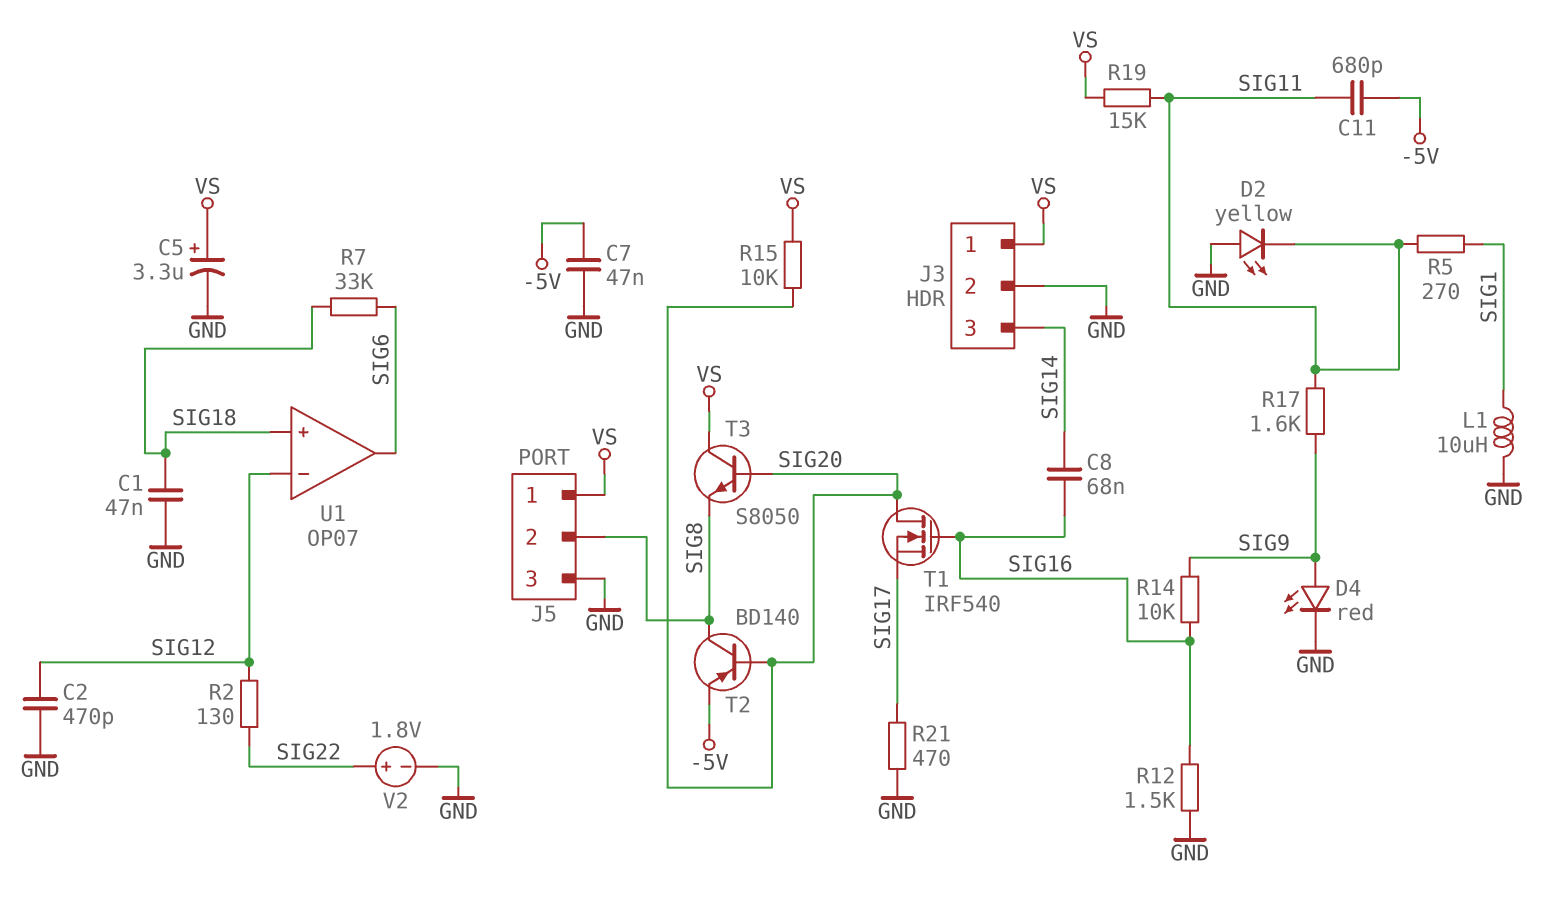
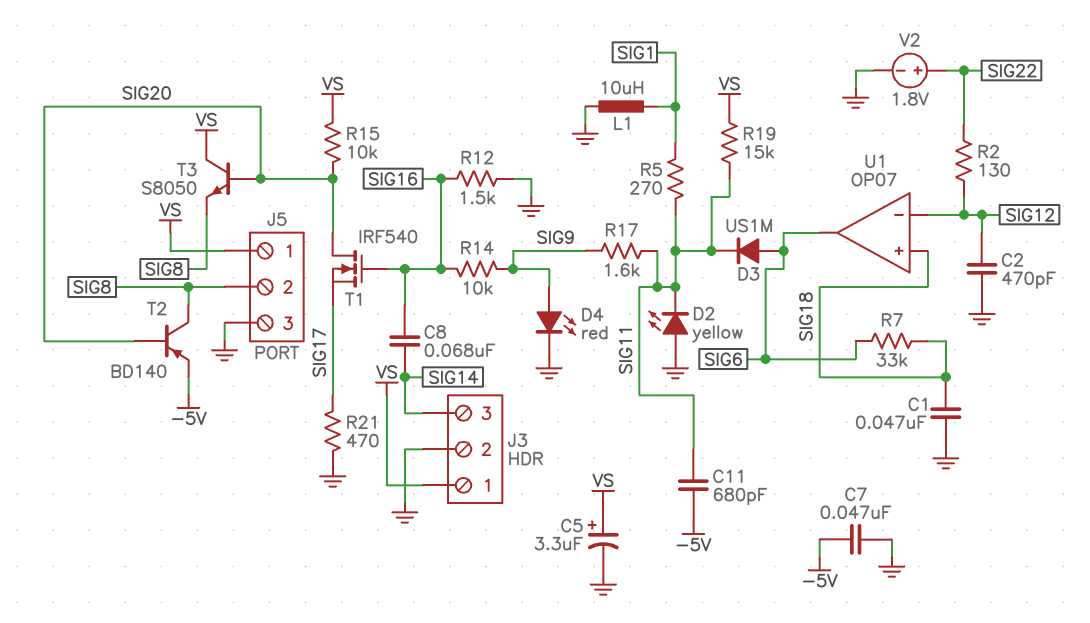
D3: none -> diode US1M (A SIG6, K SIG11)

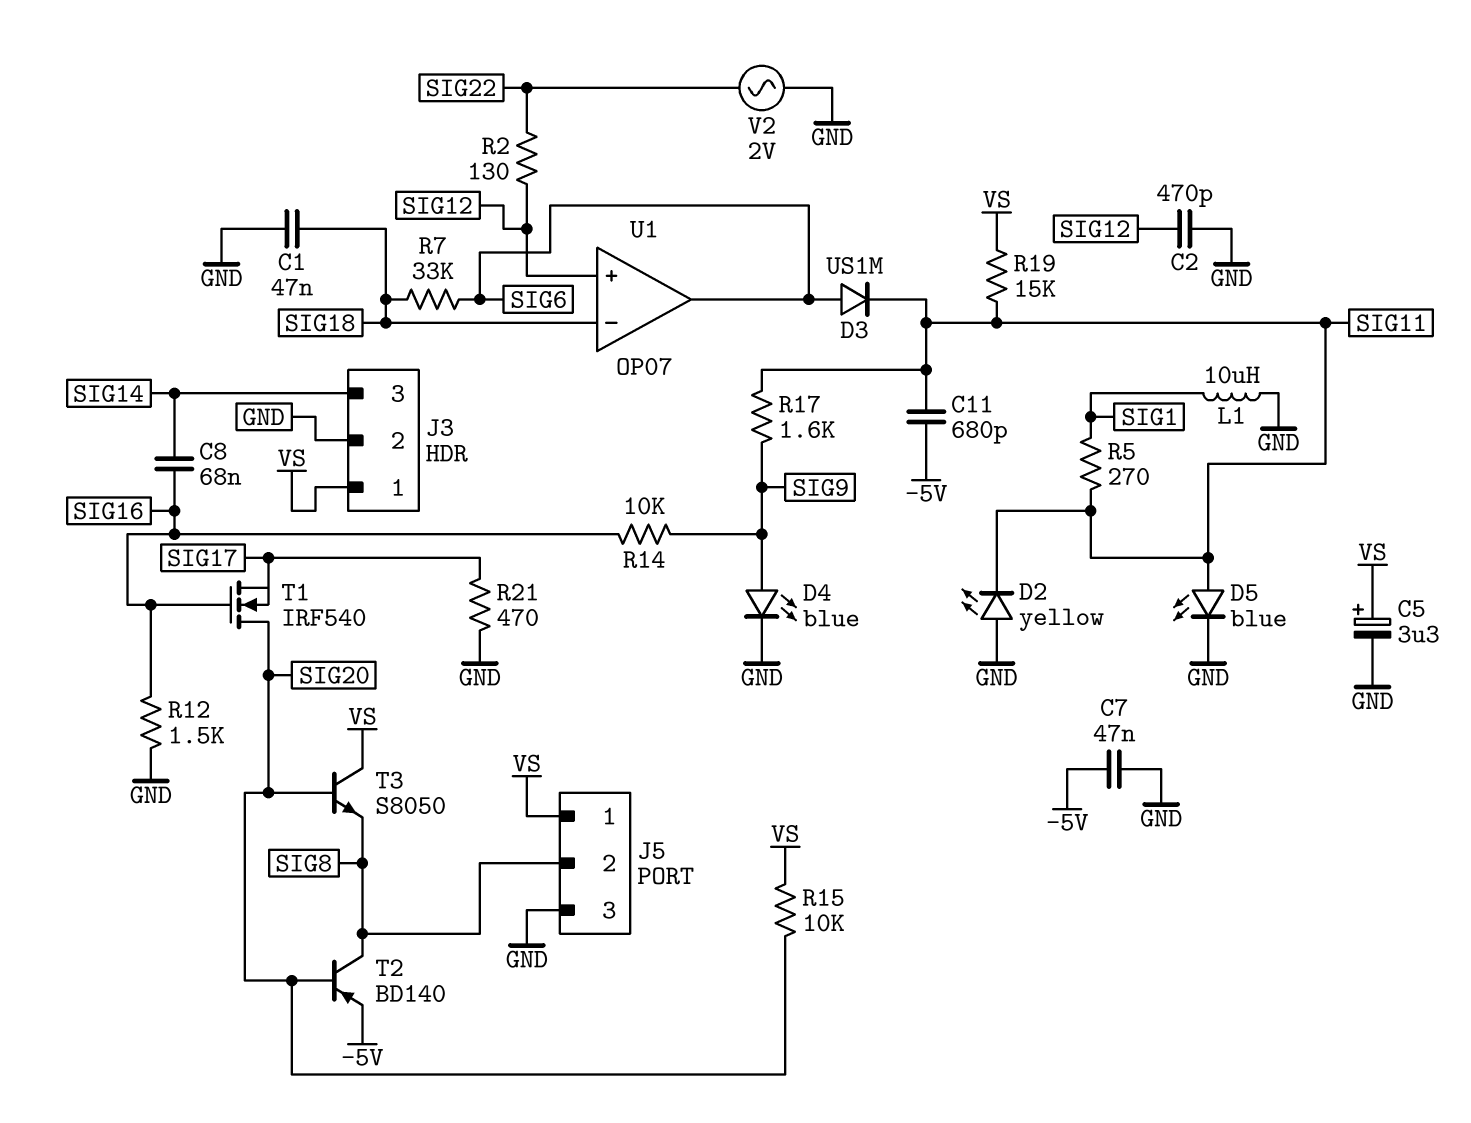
D4: LED red (A SIG9, K GND) -> LED blue (A SIG9, K GND)
D5: none -> LED blue (A SIG11, K GND)
U1 pin in+: SIG18 -> SIG12
U1 pin in-: SIG12 -> SIG18
V2: 1.8V (plus SIG22, minus GND) -> AC 2V (GND, SIG22)

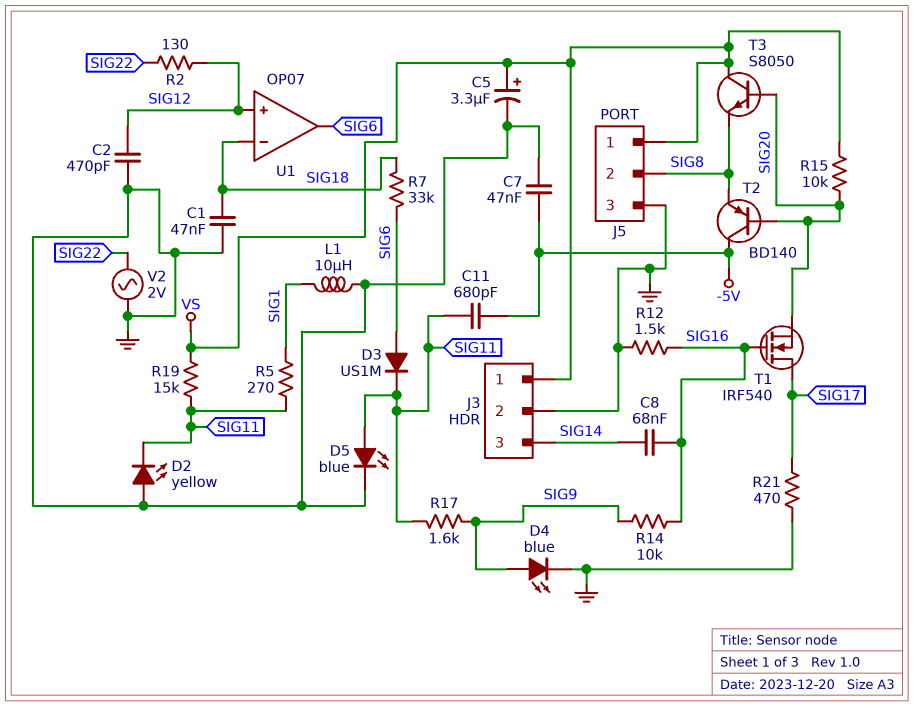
T1: NMOS IRF540 (G SIG16, D SIG20, S SIG17) -> NMOS IRF540 (G SIG16, D SIG17, S SIG20)
T2: PNP BD140 (B SIG20, C SIG8, E -5V) -> PNP BD140 (B SIG20, C -5V, E SIG8)

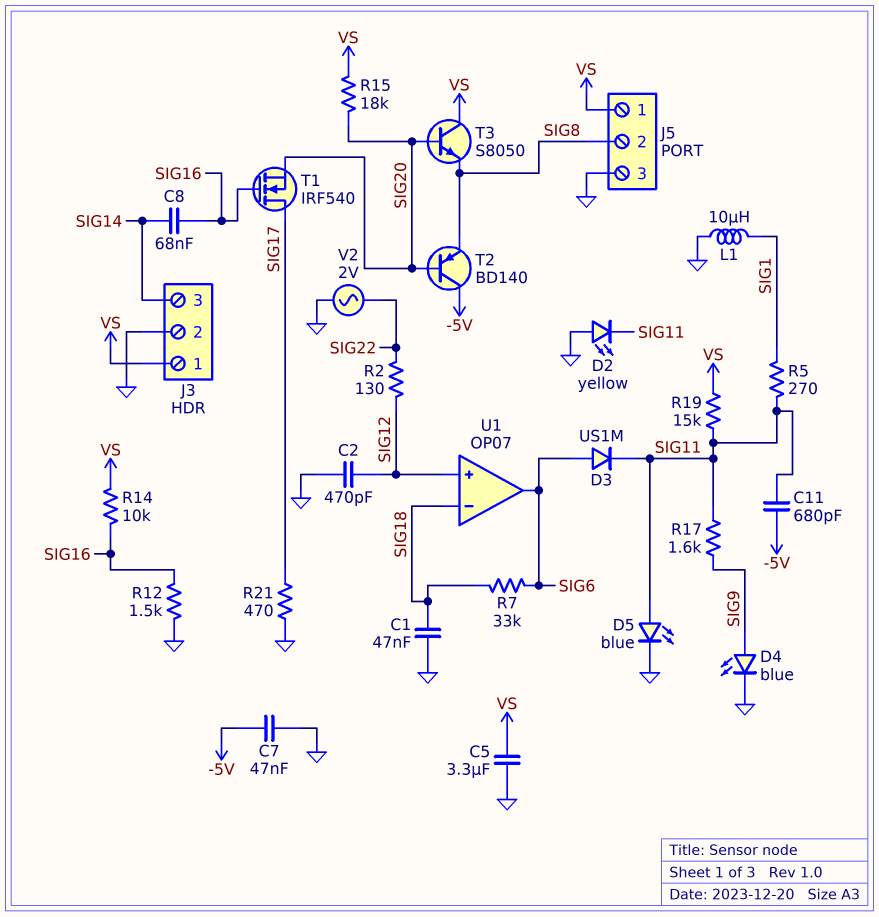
C5: 3.3uF (plus VS, minus GND) -> 3.3uF (GND, VS)
R14: 10k (SIG9, SIG16) -> 10k (SIG16, VS)
R15: 10k (SIG20, VS) -> 18k (SIG20, VS)

